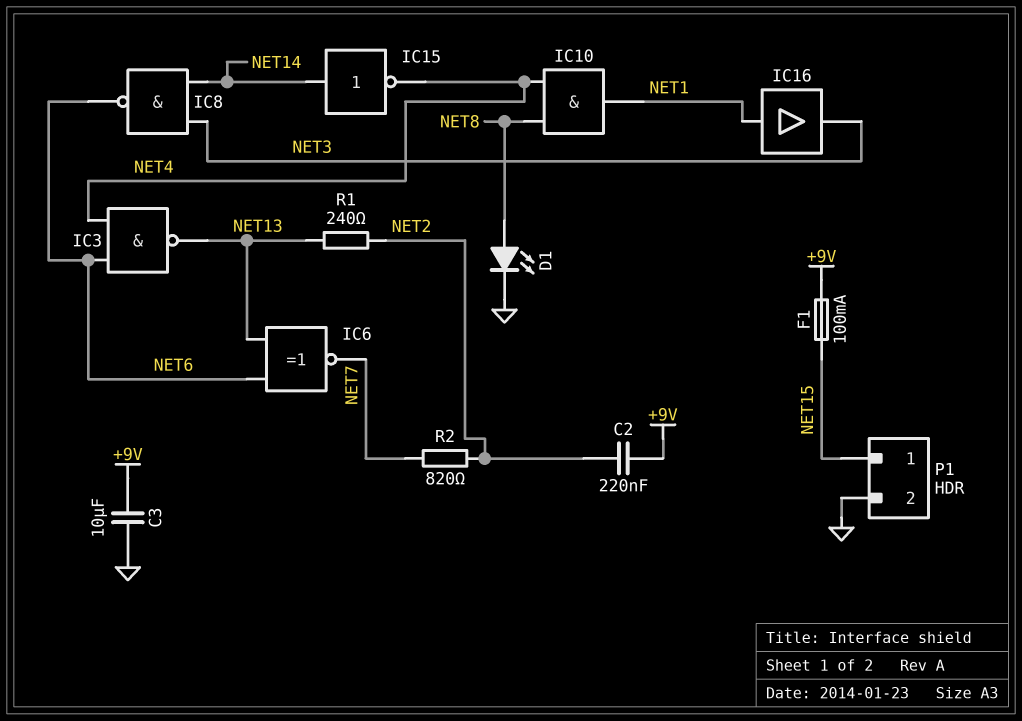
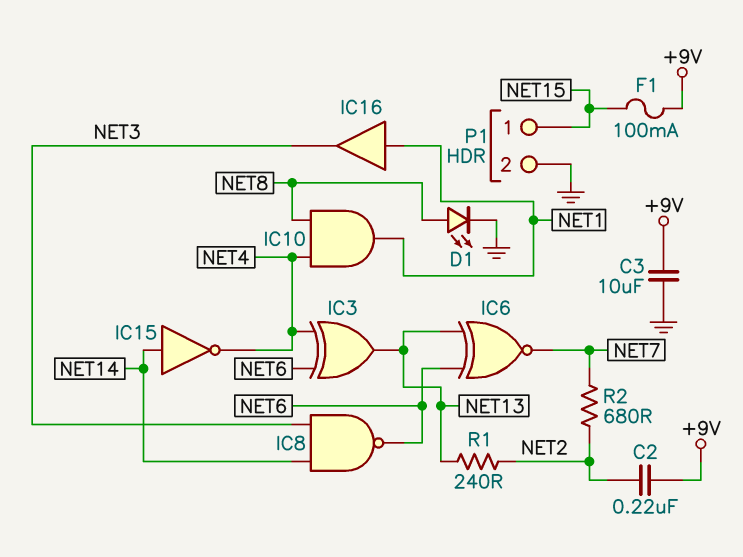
IC3: NAND (in NET4, in NET6, out NET13) -> XOR (in NET4, in NET6, out NET13)
R2: 820 (NET2, NET7) -> 680 (NET2, NET7)

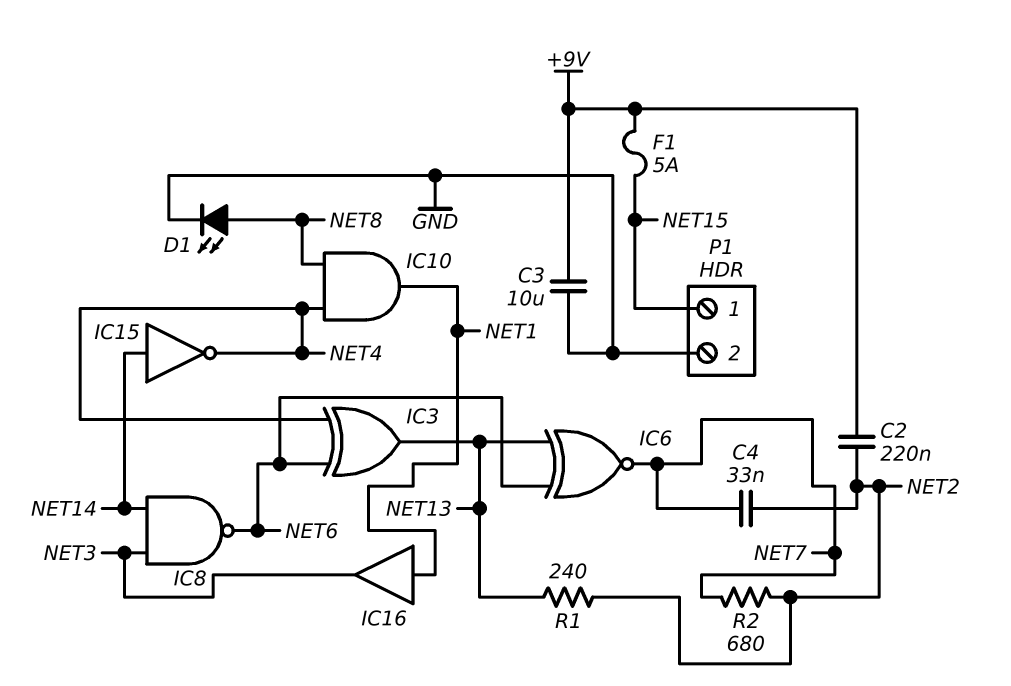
C4: none -> 33nF (NET2, NET7)
F1: 100mA (+9V, NET15) -> 5A (+9V, NET15)

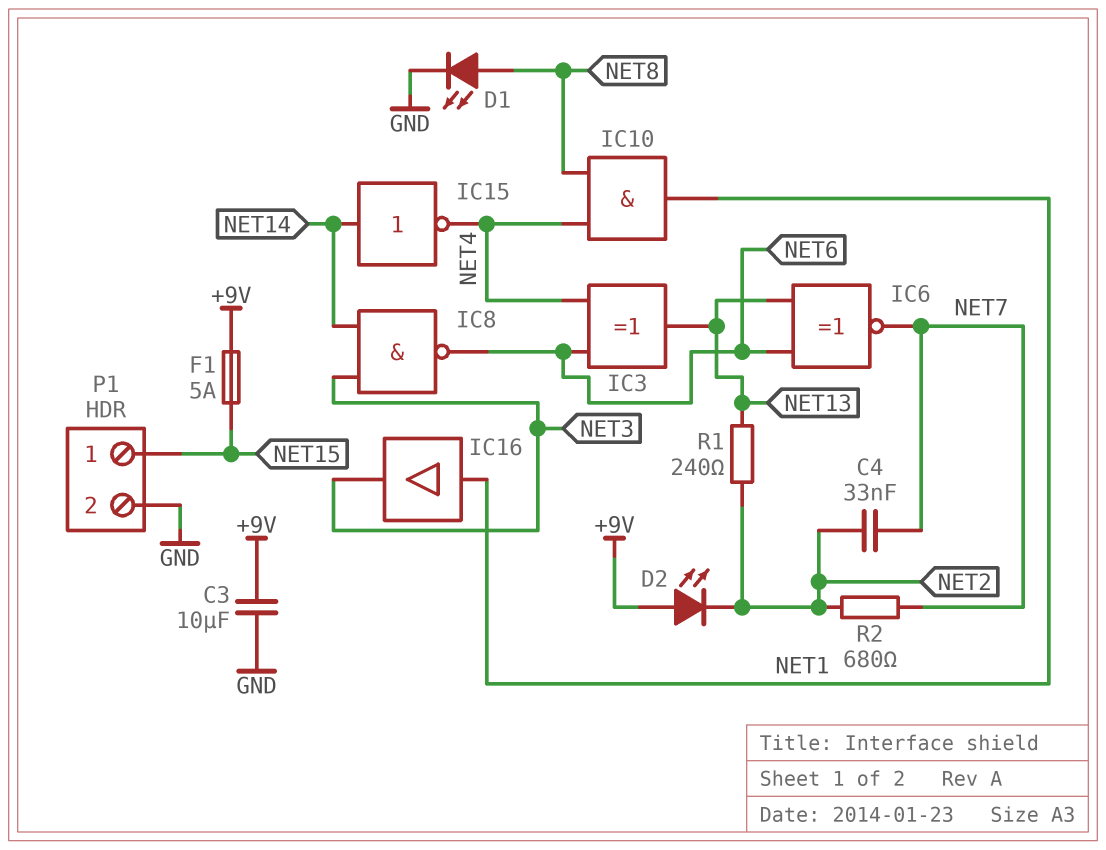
C2: 220nF (+9V, NET2) -> none
D2: none -> LED (A +9V, K NET2)

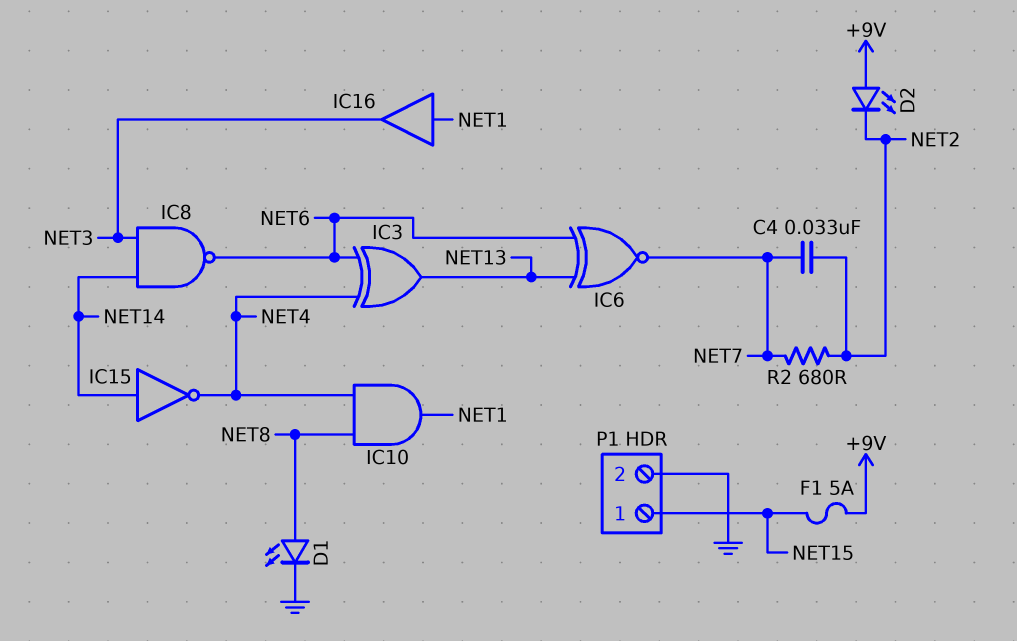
C3: 10uF (+9V, GND) -> none
R1: 240 (NET2, NET13) -> none

